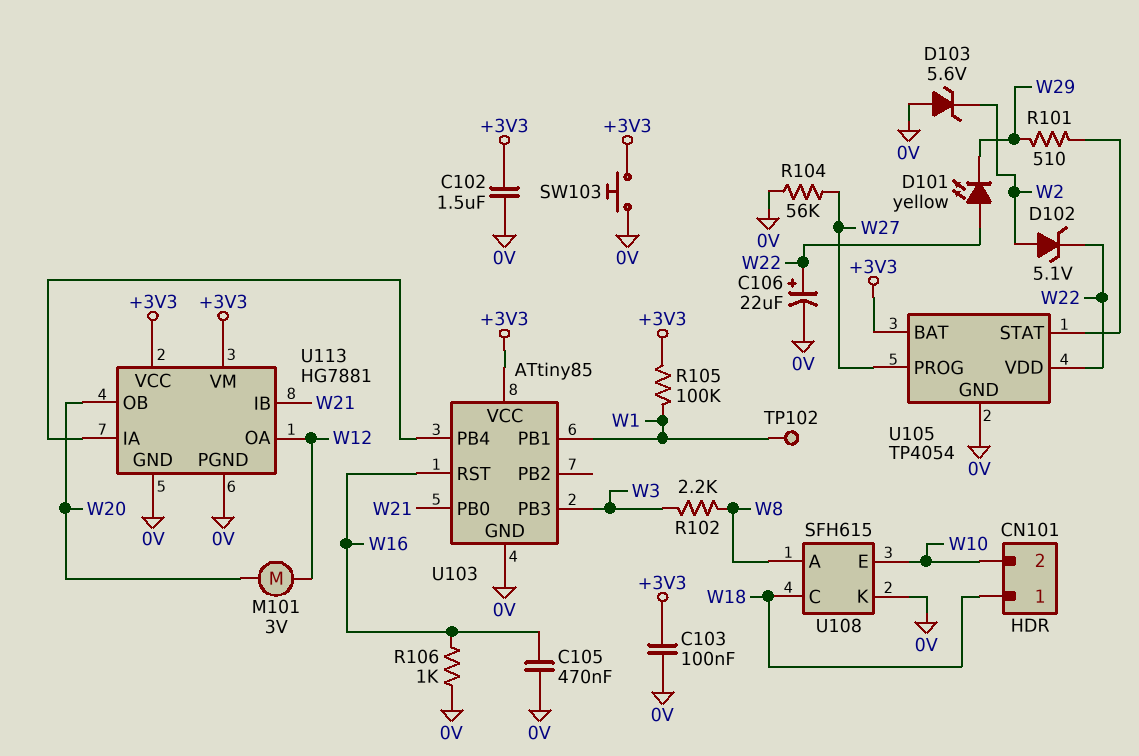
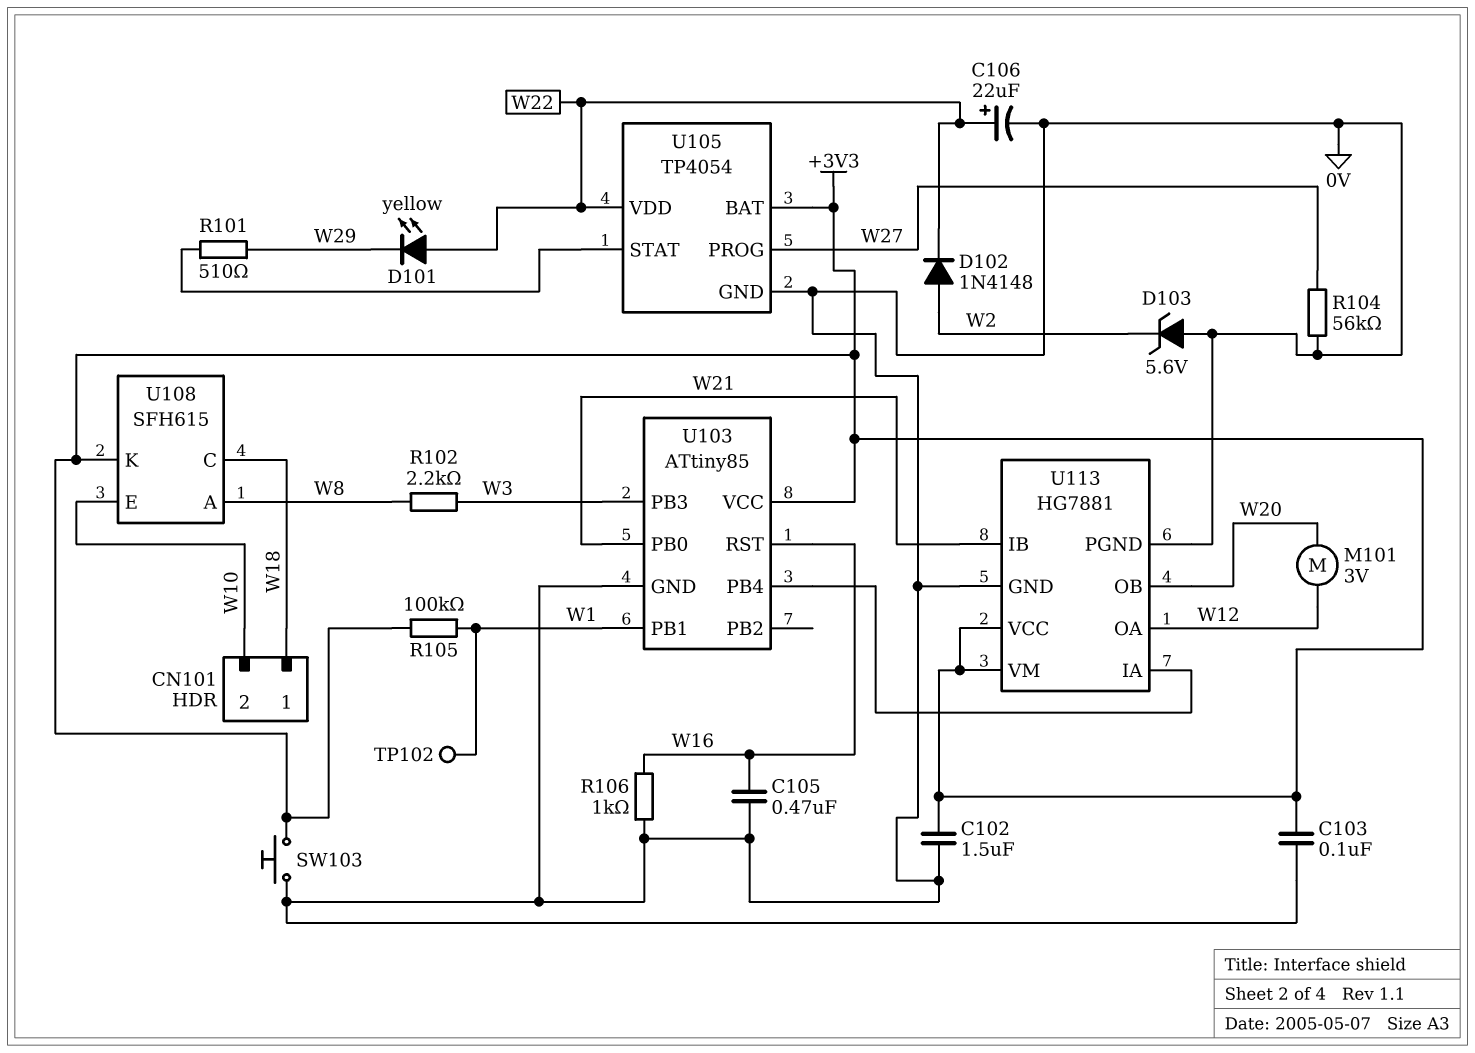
D102: zener 5.1V (A W2, K W22) -> diode 1N4148 (A W2, K W22)
U108 pin K: 0V -> +3V3

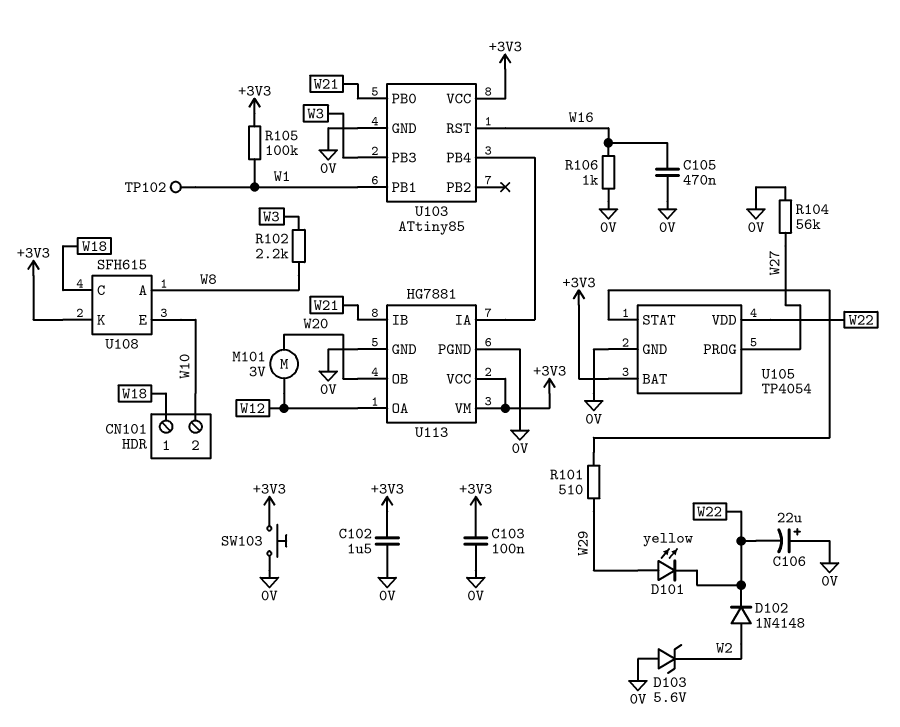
C106: 22uF (plus W22, minus 0V) -> 22uF (plus 0V, minus W22)
D101: LED yellow (A W22, K W29) -> LED yellow (A W29, K W22)

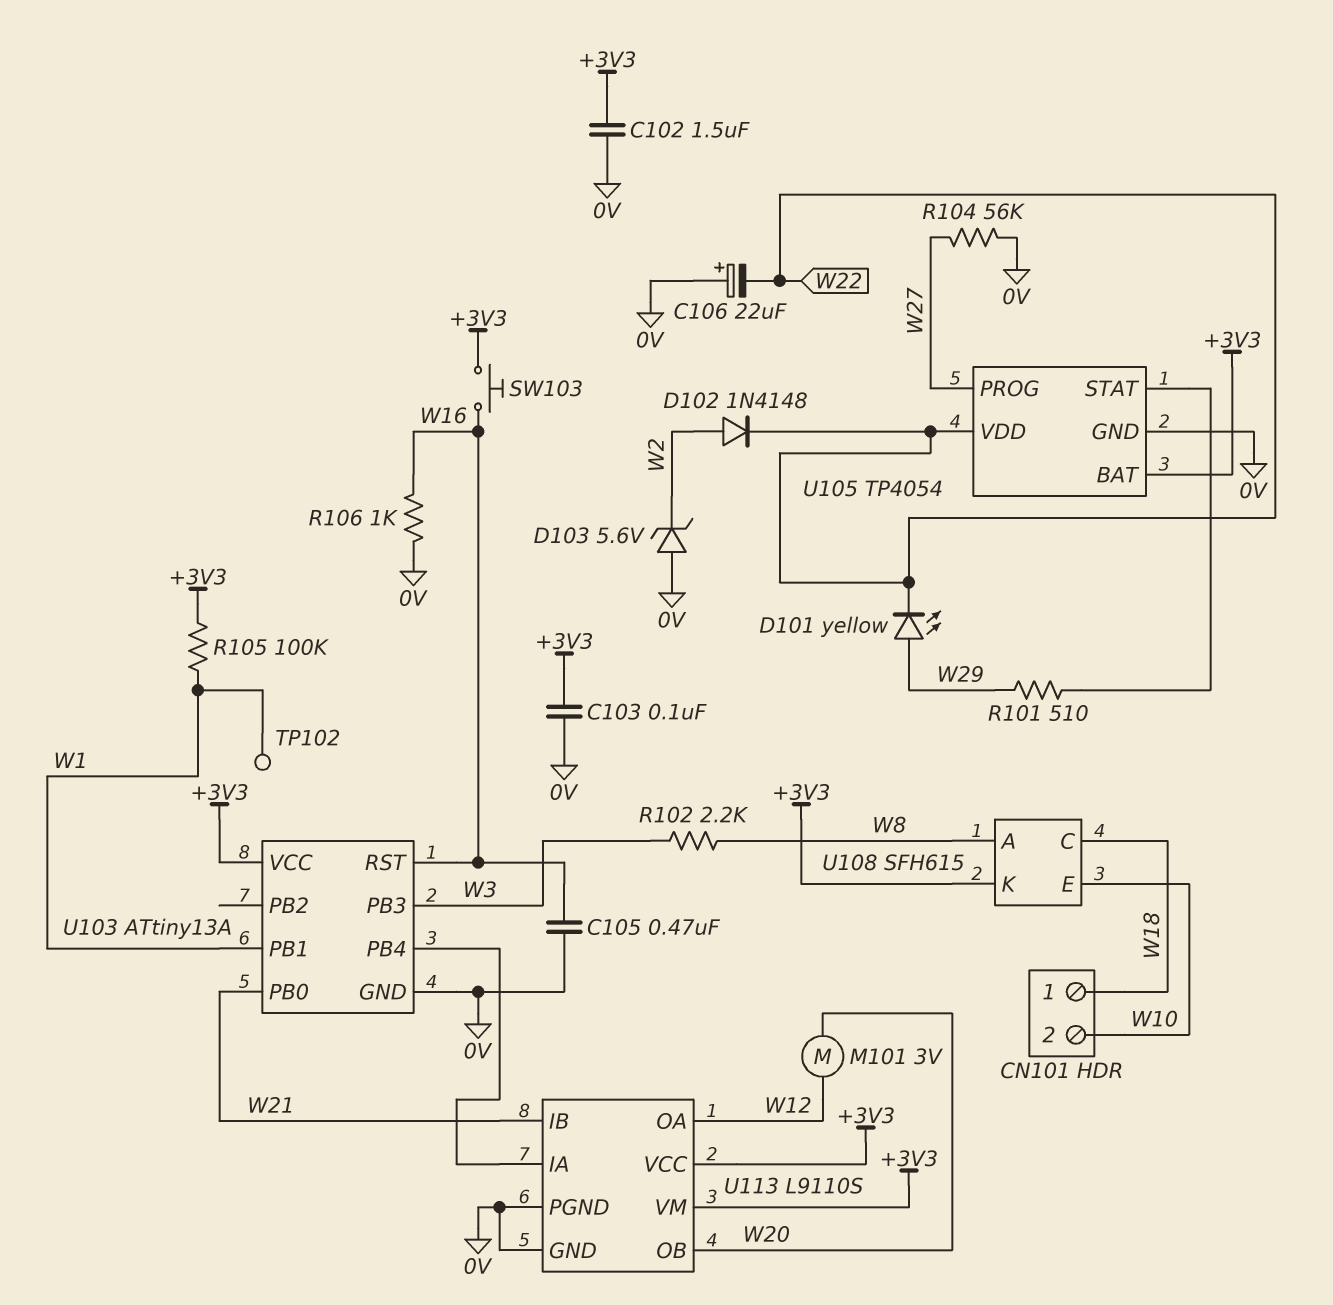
SW103: button (+3V3, 0V) -> button (+3V3, W16)
U103: ATtiny85 -> ATtiny13A
U113: HG7881 -> L9110S

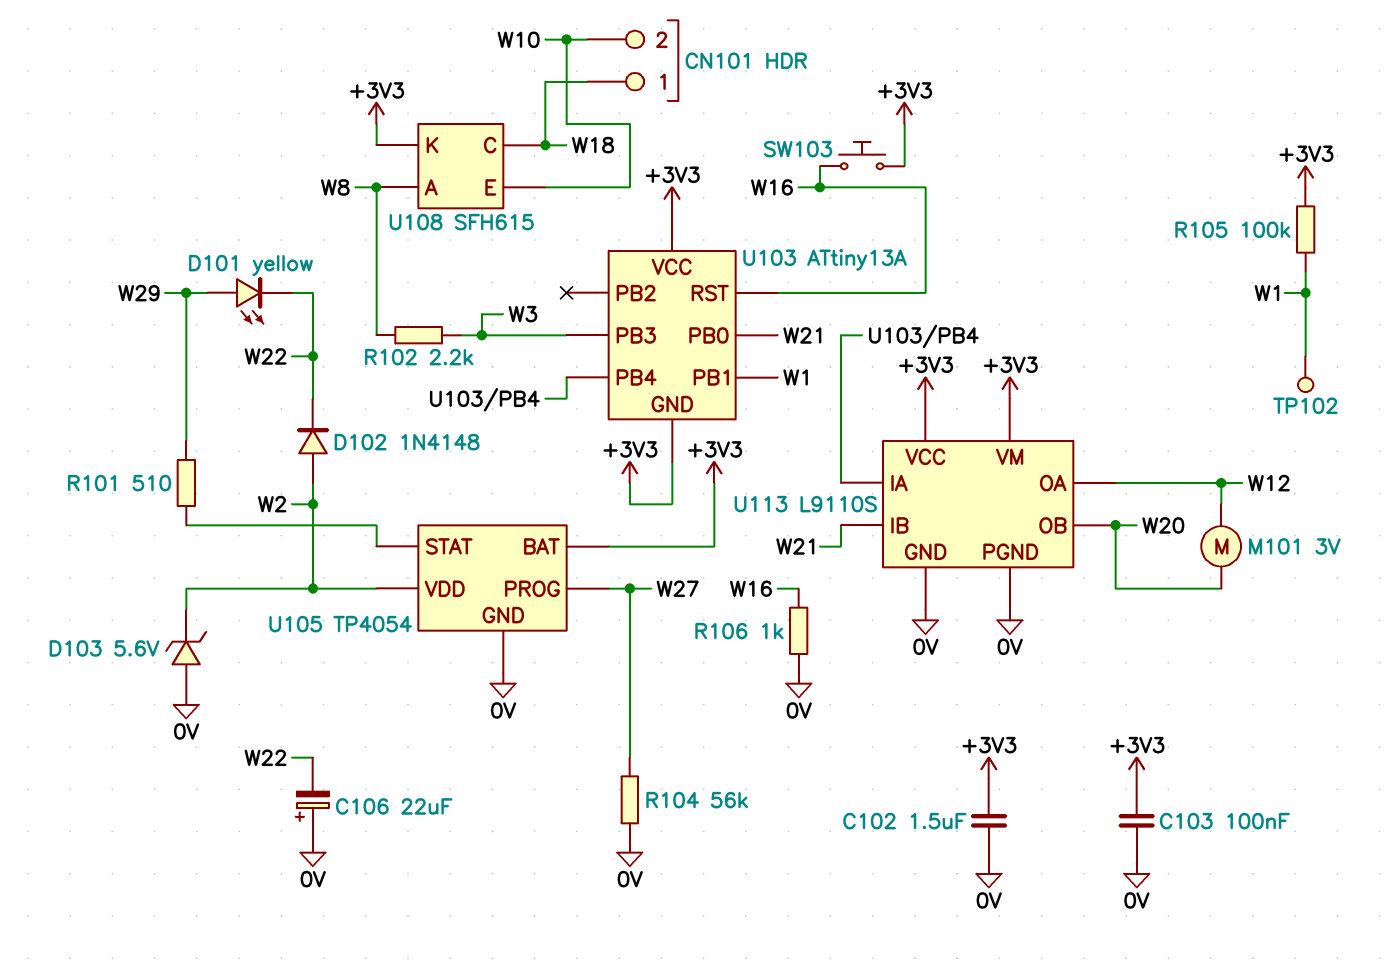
C105: 470nF (0V, W16) -> none
U103 pin GND: 0V -> +3V3
U105 pin VDD: W22 -> W2

